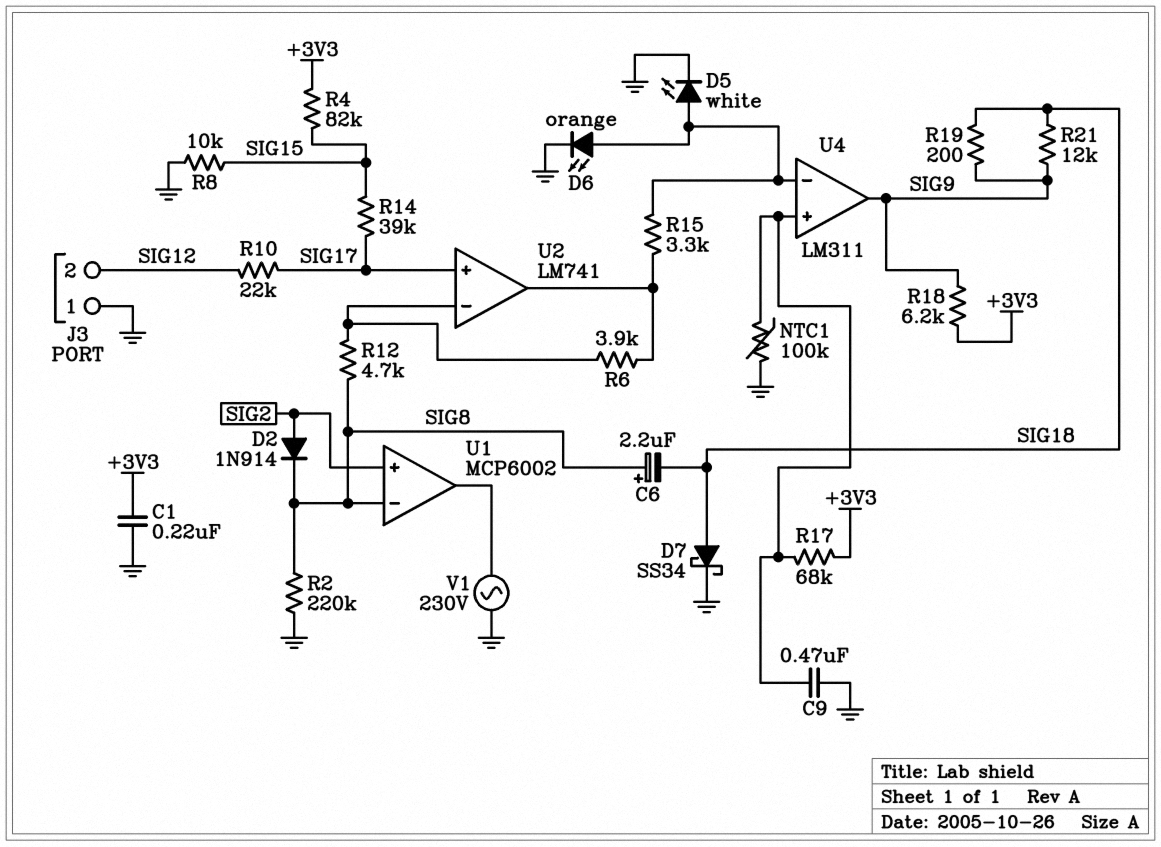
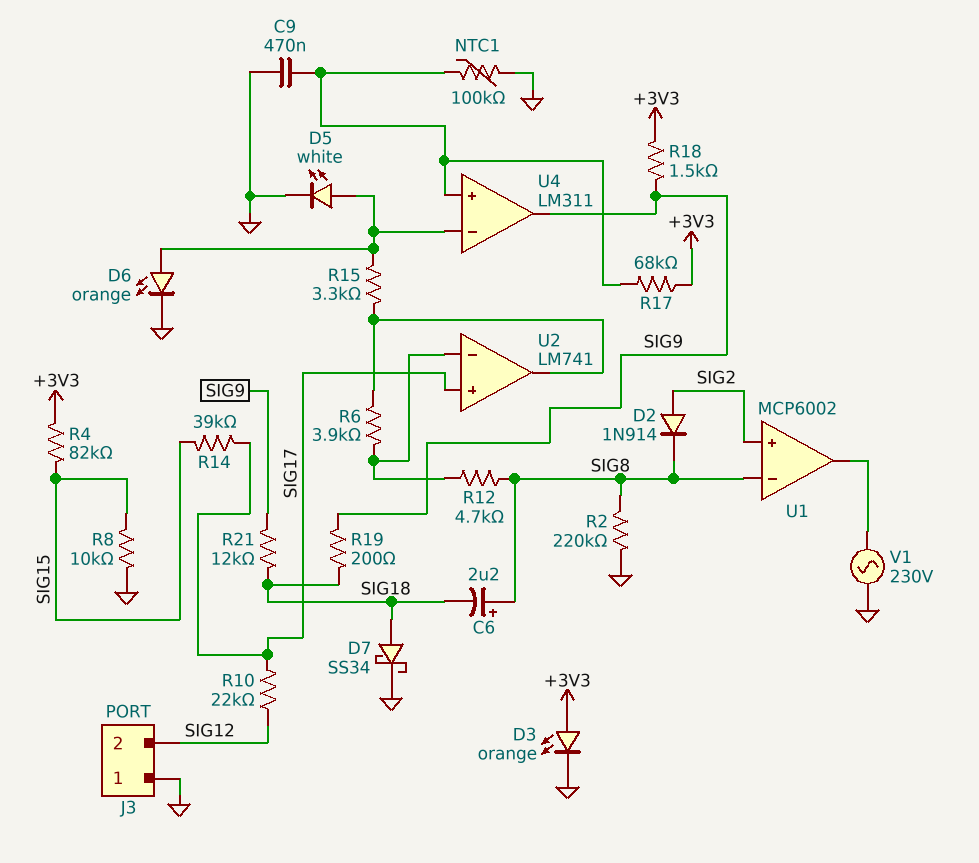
C1: 220nF (+3V3, GND) -> none
D3: none -> LED orange (A +3V3, K GND)
R18: 6.2k (+3V3, SIG9) -> 1.5k (+3V3, SIG9)

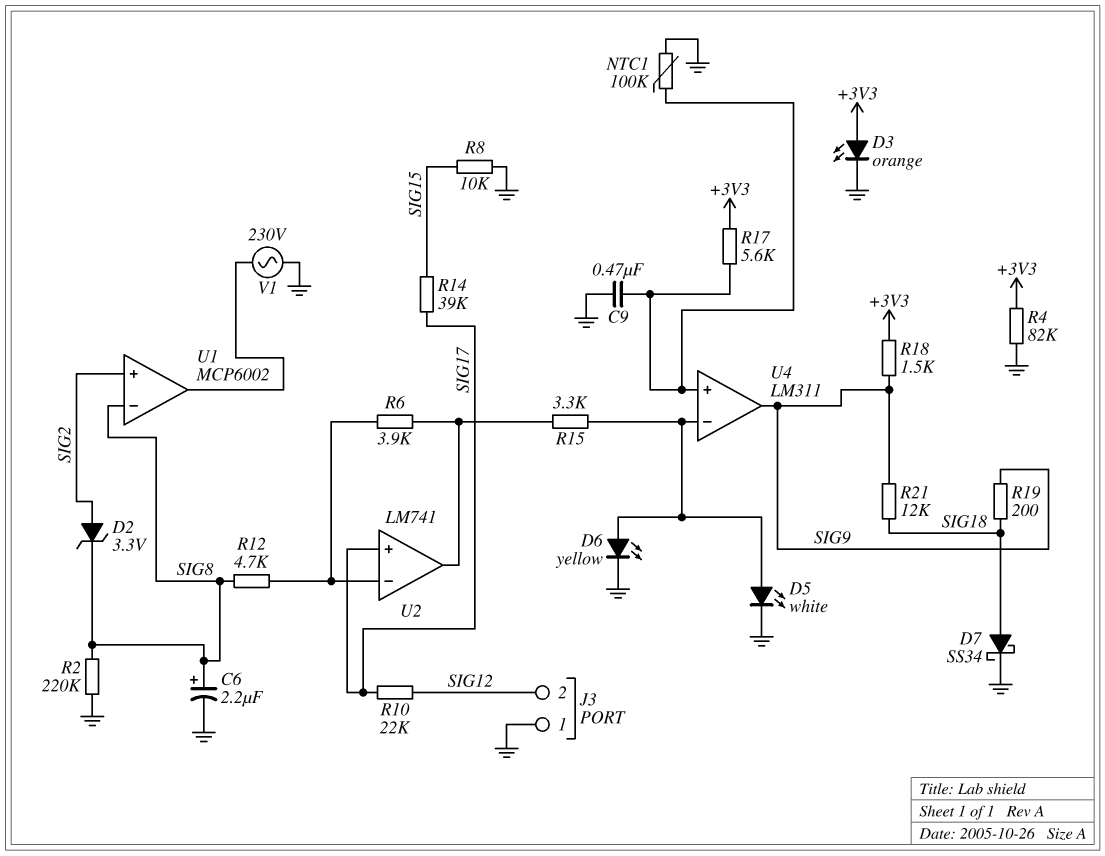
C6: 2.2uF (plus SIG8, minus SIG18) -> 2.2uF (plus SIG8, minus GND)
D2: diode 1N914 (A SIG2, K SIG8) -> zener 3.3V (A SIG2, K SIG8)
D6: LED orange (A U4/in-, K GND) -> LED yellow (A U4/in-, K GND)
R4: 82k (+3V3, SIG15) -> 82k (+3V3, GND)
R17: 68k (+3V3, U4/in+) -> 5.6k (+3V3, U4/in+)

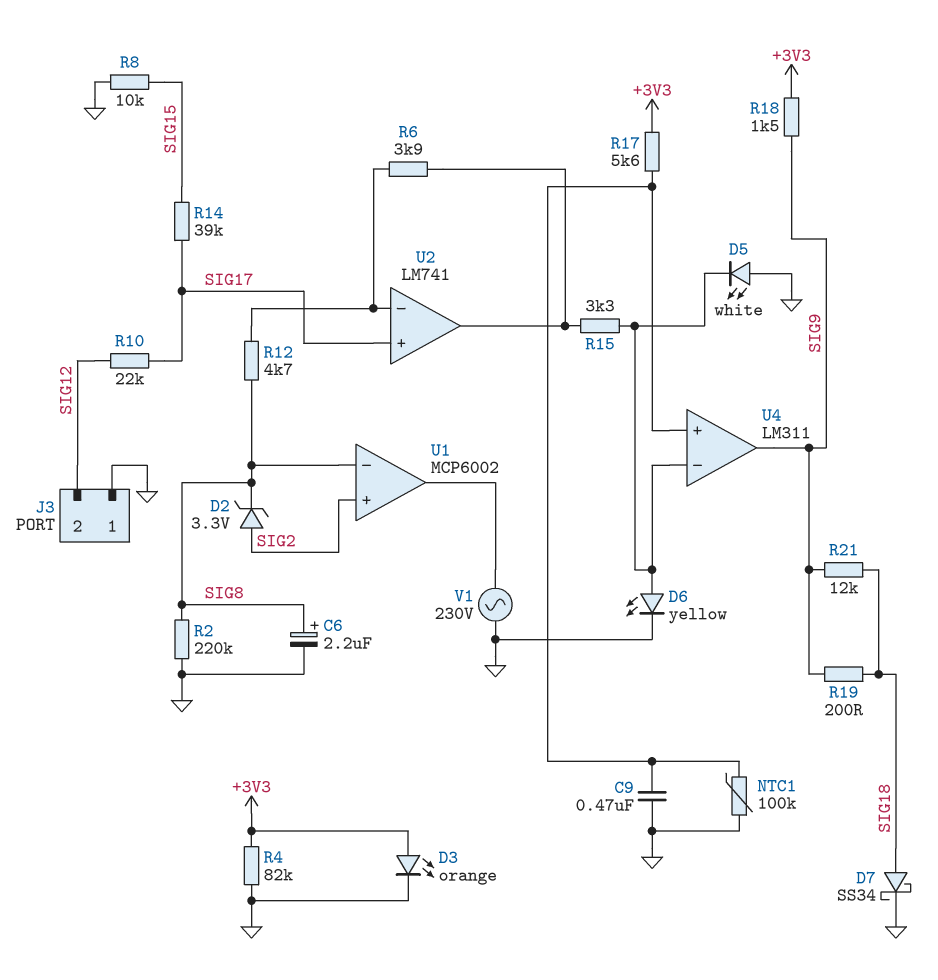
D5: LED white (A U4/in-, K GND) -> LED white (A GND, K U4/in-)

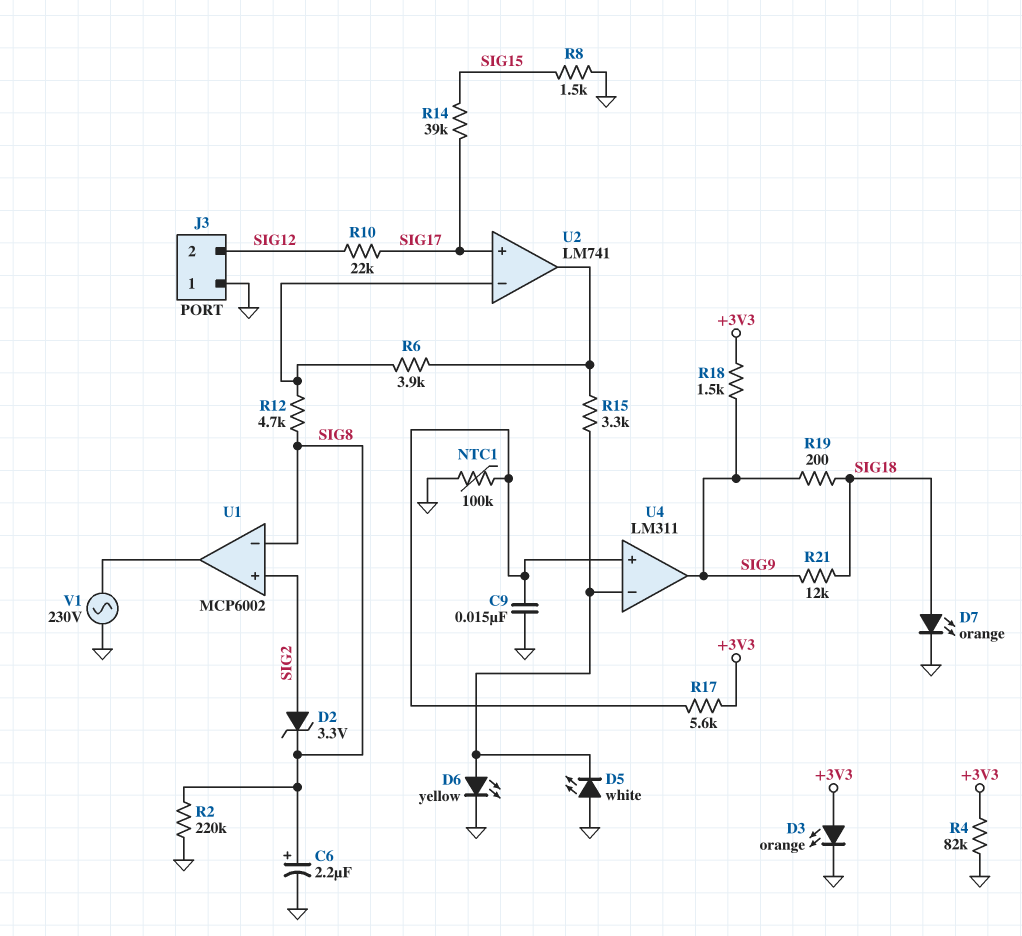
C9: 470nF (GND, U4/in+) -> 15nF (GND, U4/in+)
D7: schottky SS34 (A SIG18, K GND) -> LED orange (A SIG18, K GND)
R8: 10k (GND, SIG15) -> 1.5k (GND, SIG15)

